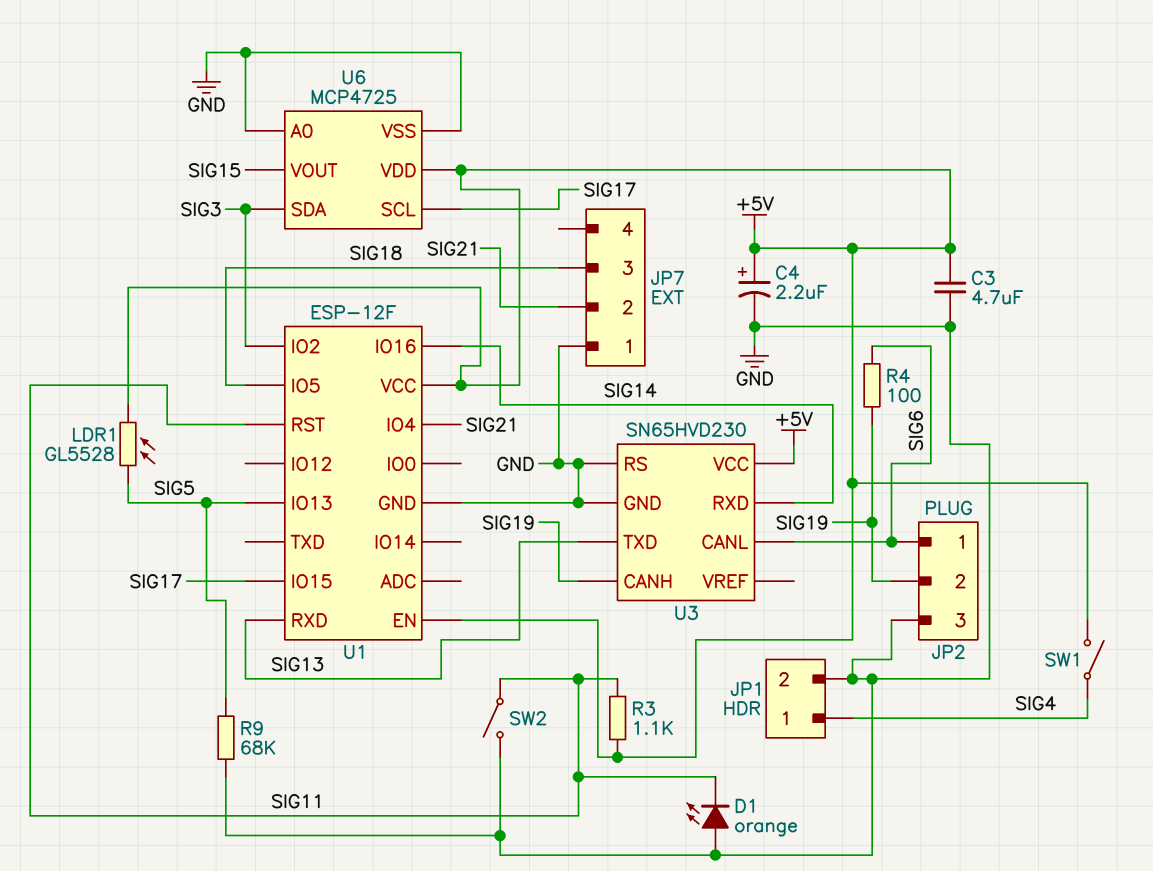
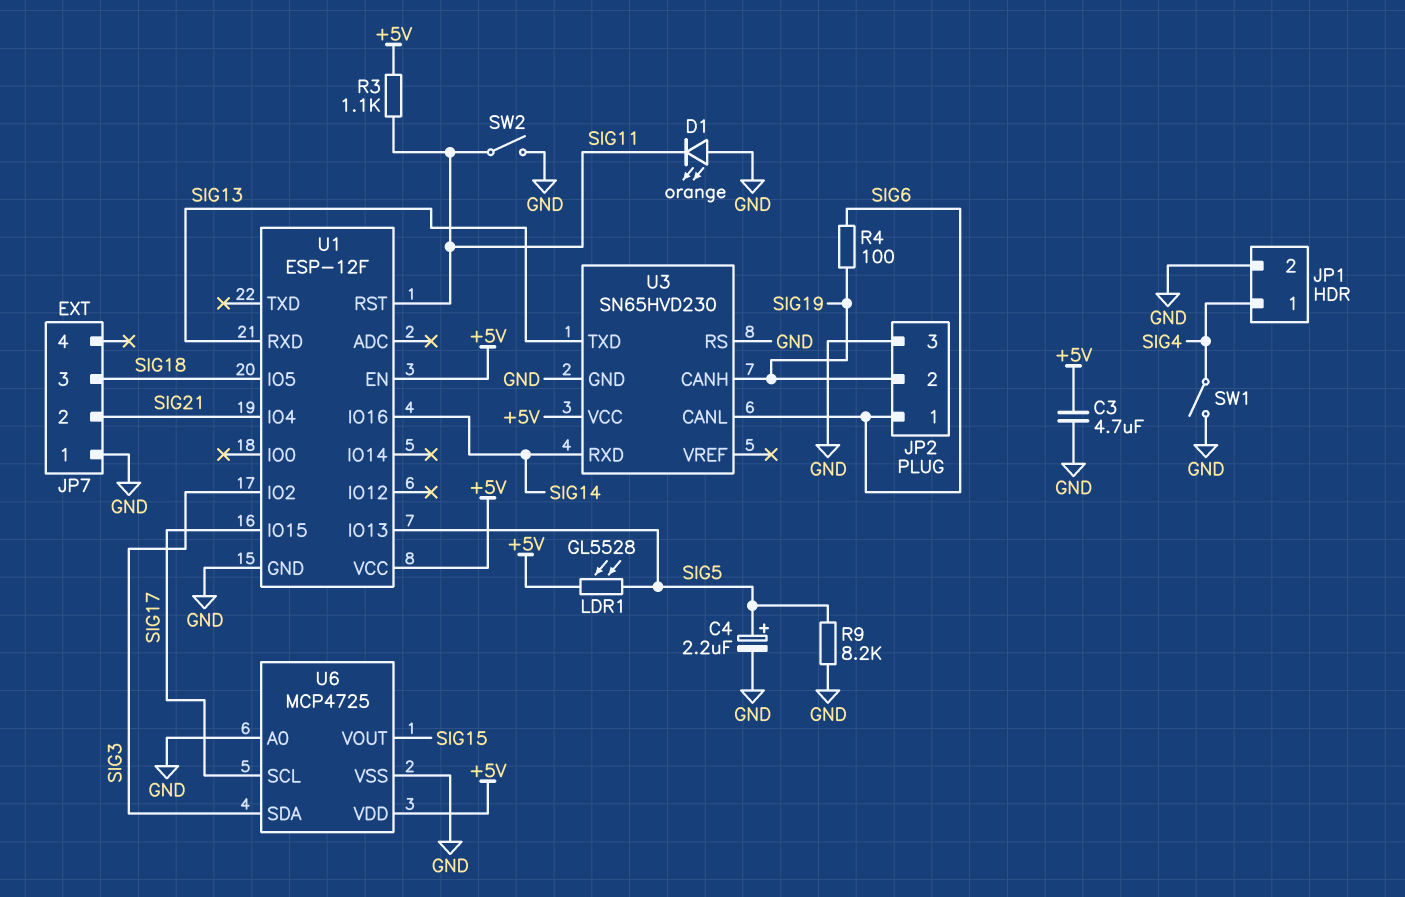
C4: 2.2uF (plus +5V, minus GND) -> 2.2uF (plus SIG5, minus GND)
R9: 68k (GND, SIG5) -> 8.2k (GND, SIG5)
SW1: switch (+5V, SIG4) -> switch (GND, SIG4)

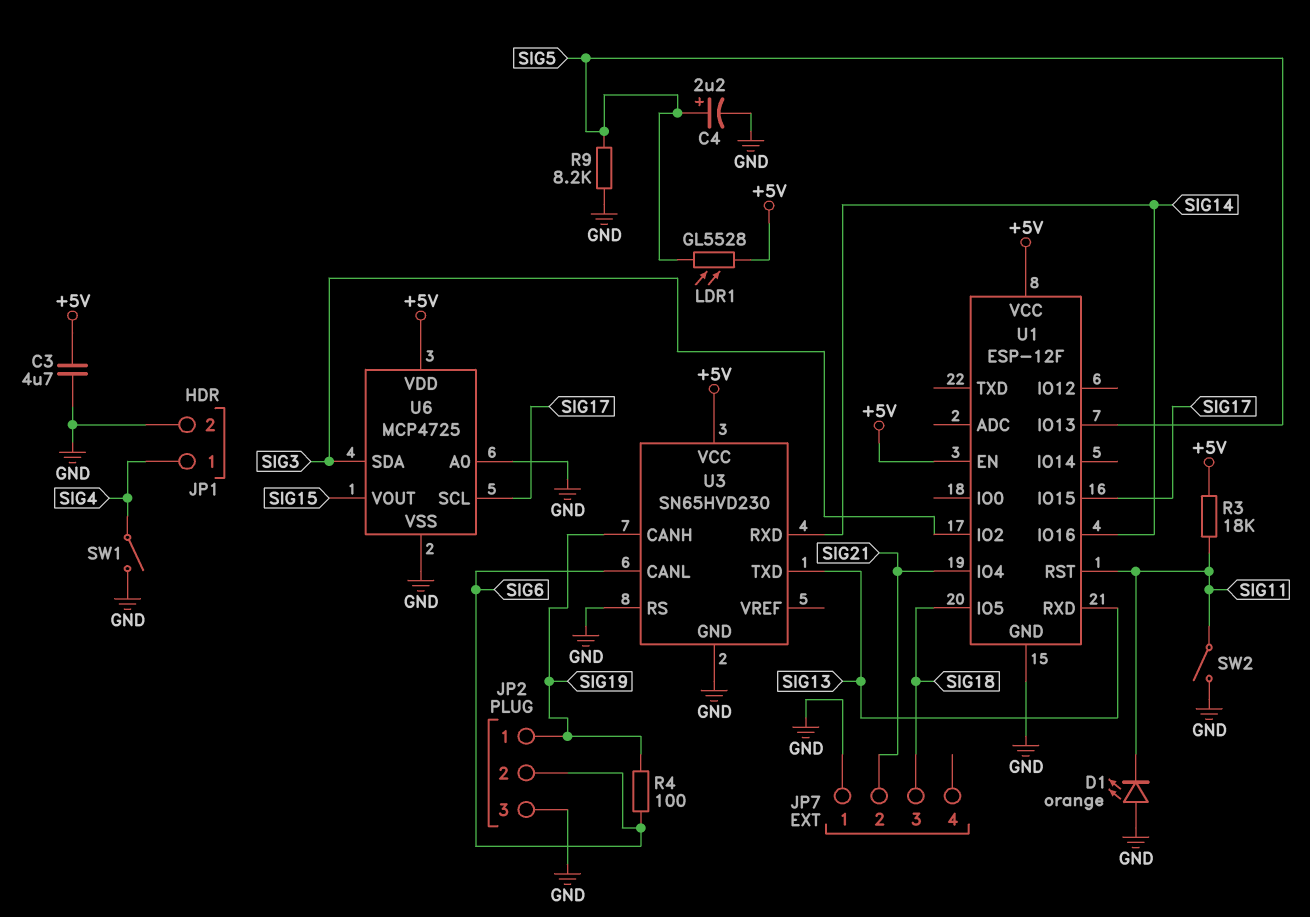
JP2 pin 1: SIG6 -> SIG19
JP2 pin 2: SIG19 -> SIG6
R3: 1.1k (+5V, SIG11) -> 18k (+5V, SIG11)

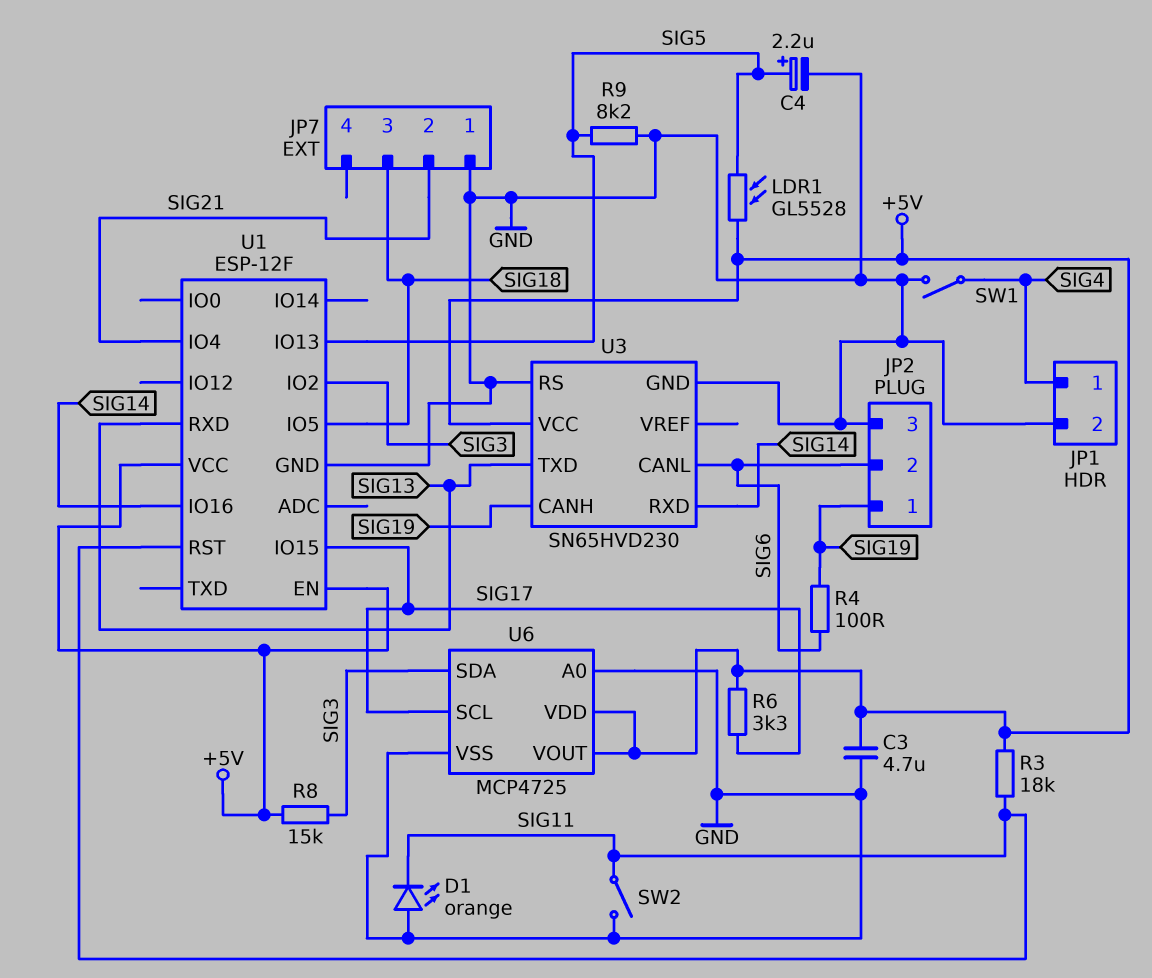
R6: none -> 3.3k (+5V, SIG17)
R8: none -> 15k (+5V, SIG3)
U6 pin VOUT: SIG15 -> +5V

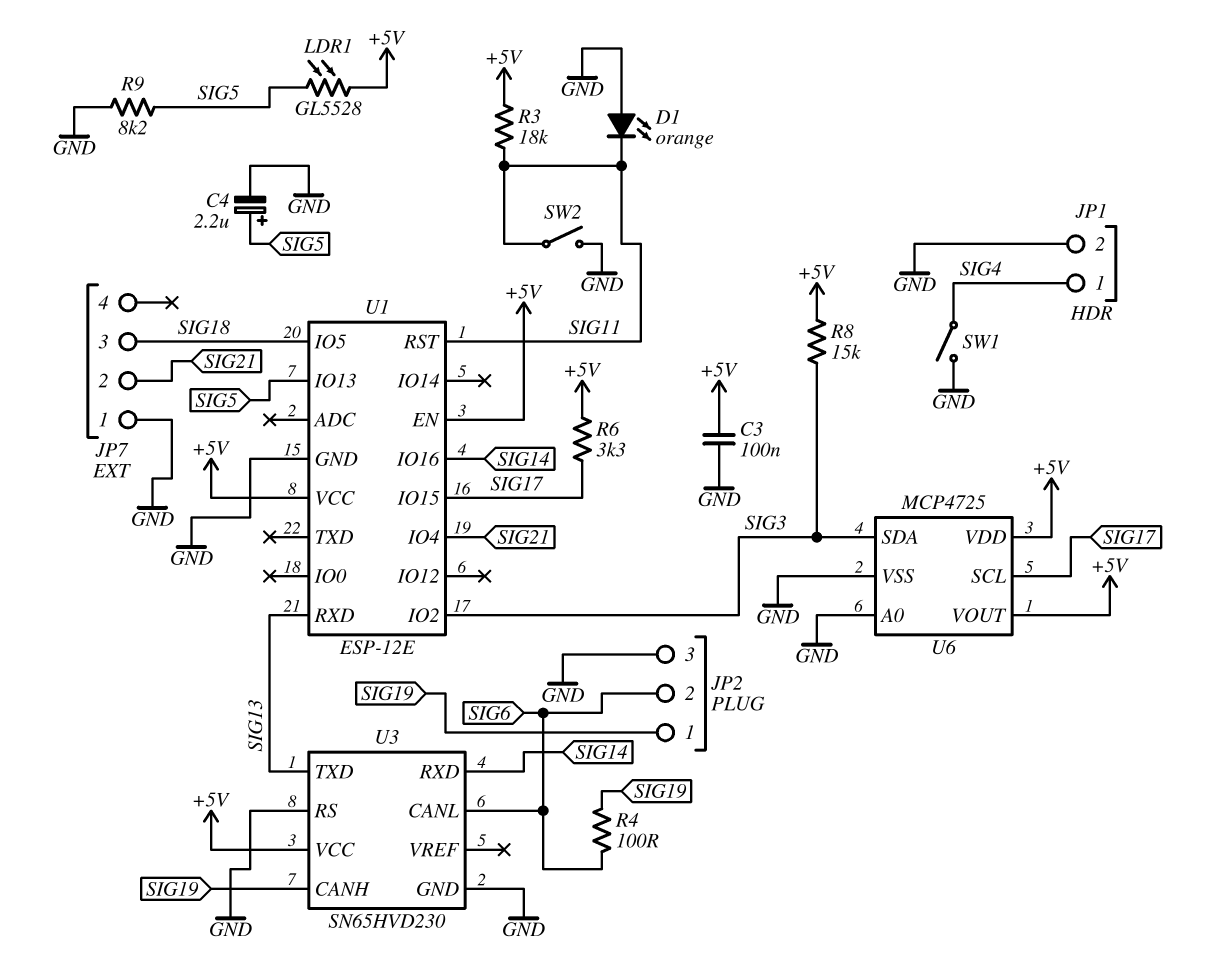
C3: 4.7uF (+5V, GND) -> 100nF (+5V, GND)
U1: ESP-12F -> ESP-12E

